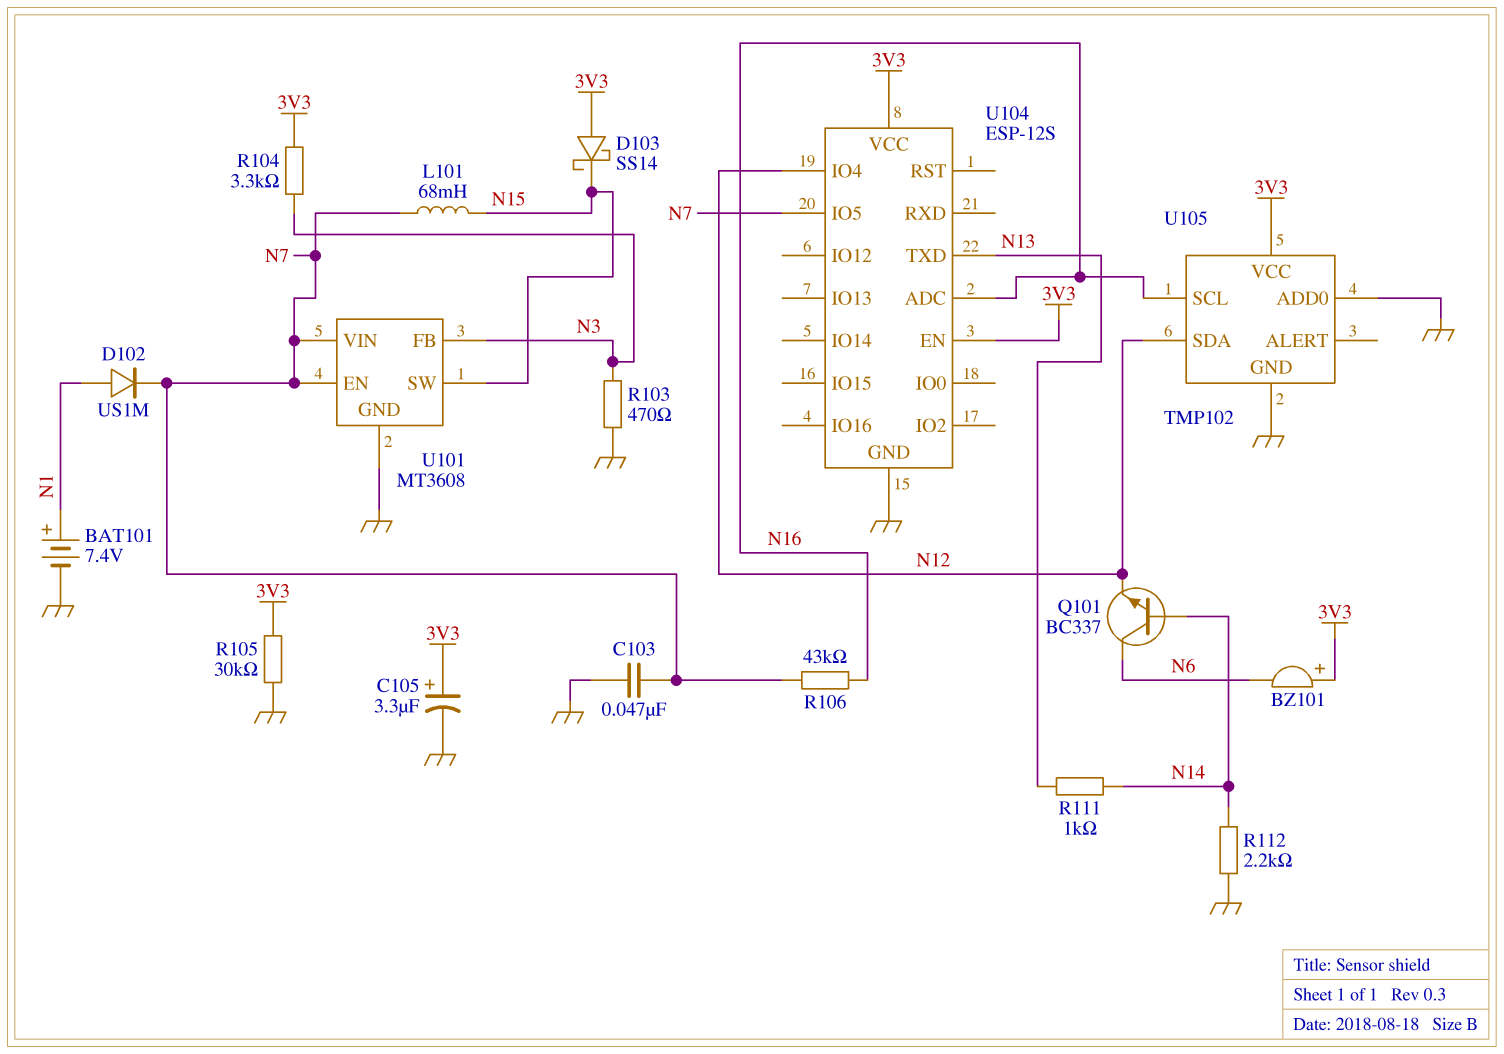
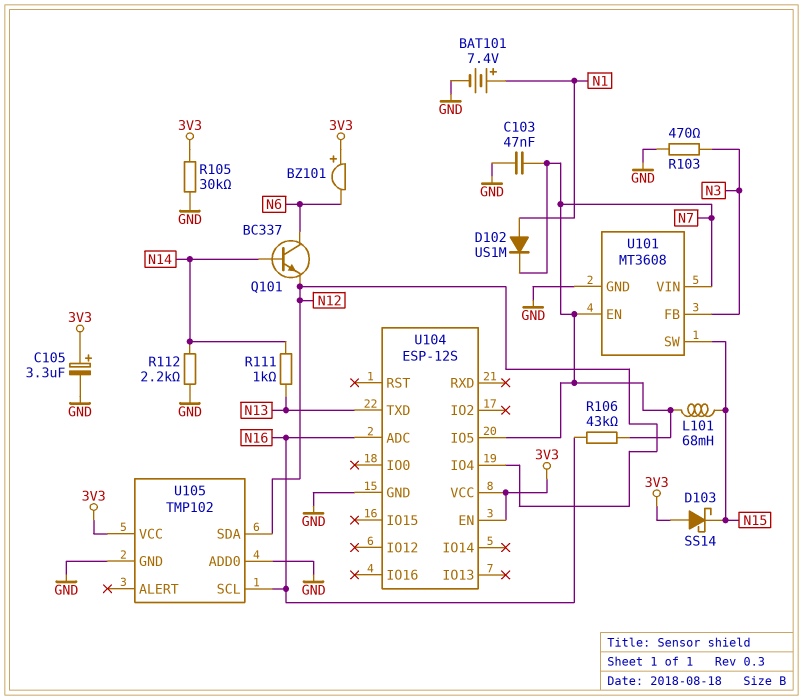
R104: 3.3k (3V3, N3) -> none

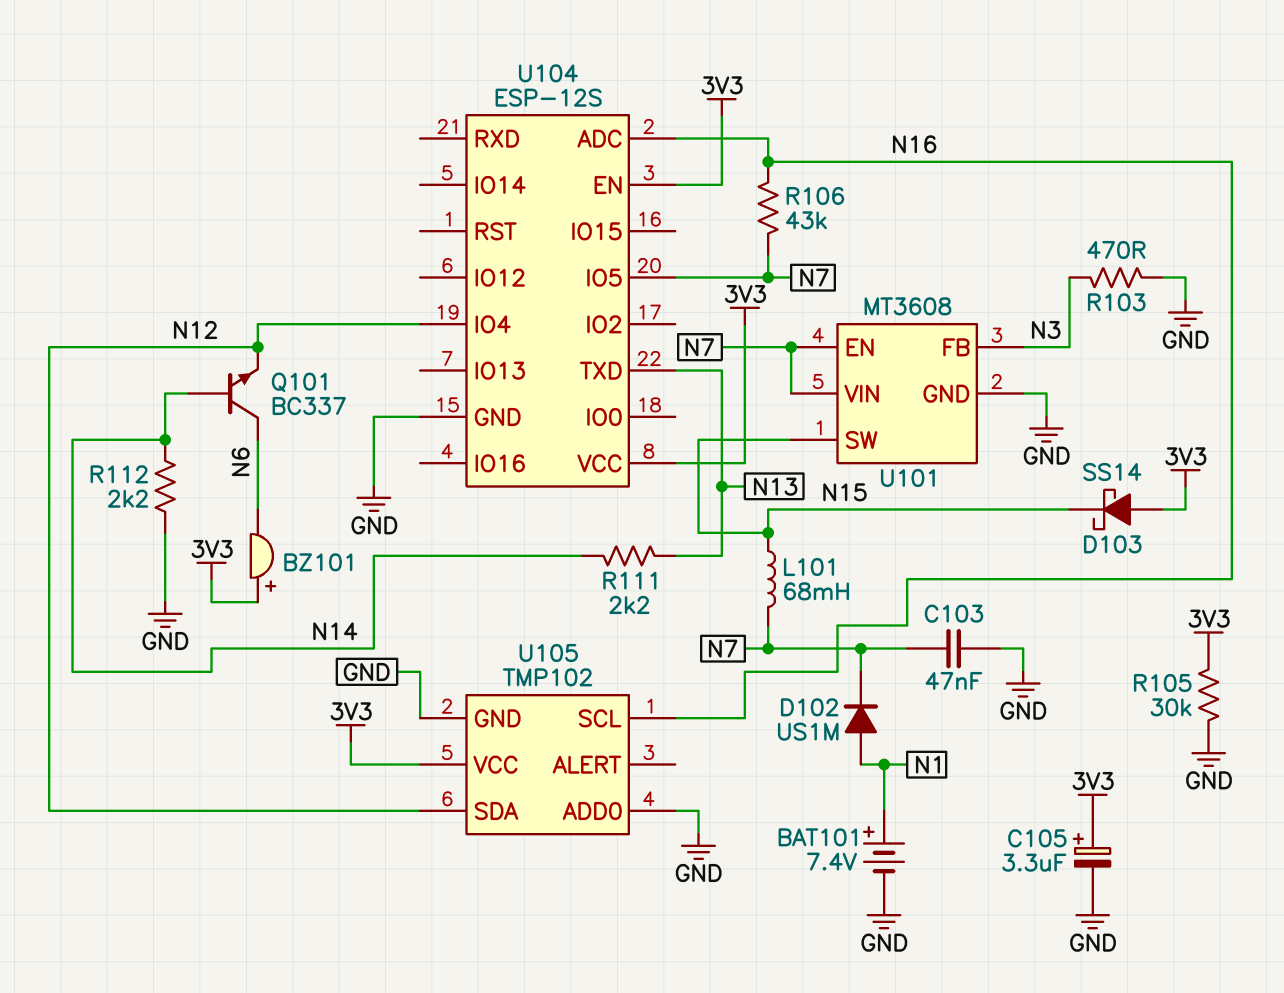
R111: 1k (N13, N14) -> 2.2k (N13, N14)

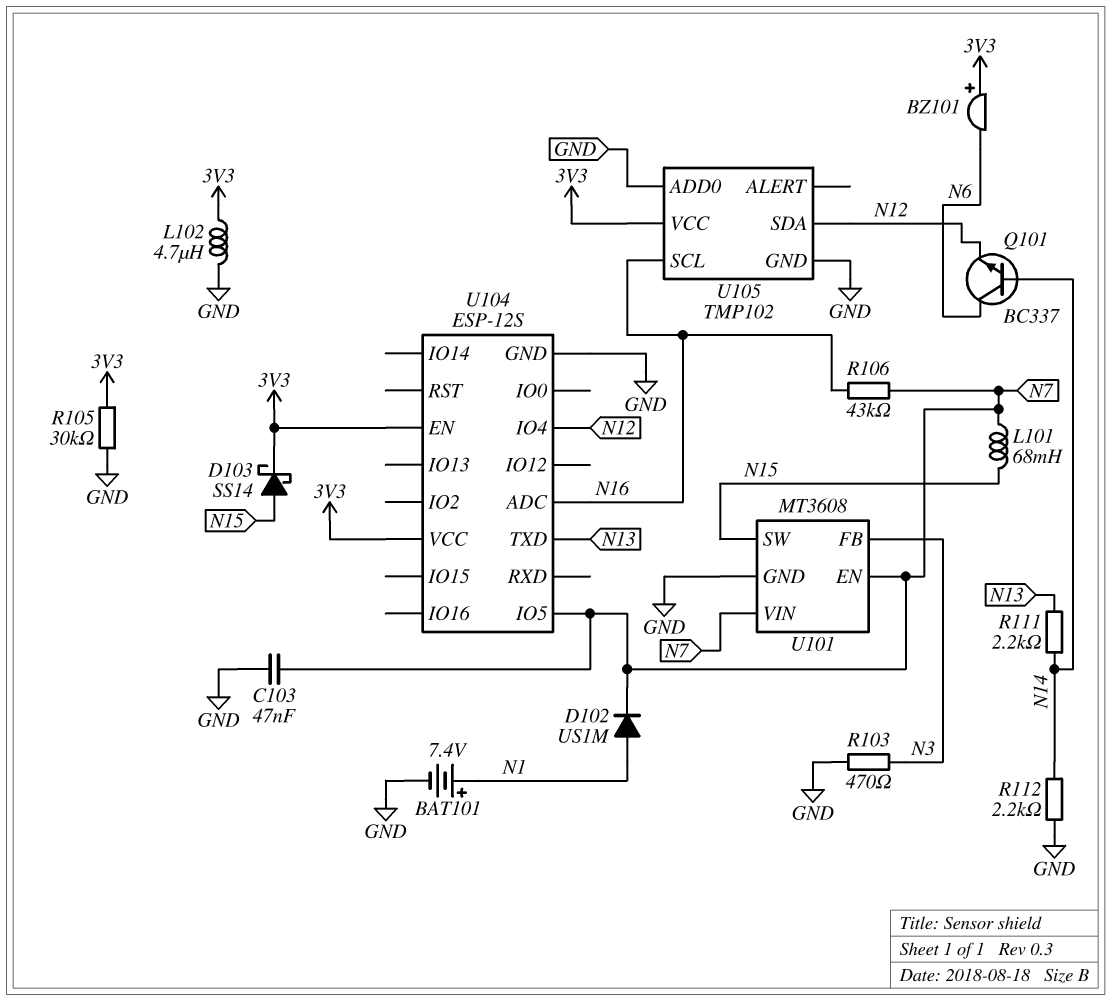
C105: 3.3uF (plus 3V3, minus GND) -> none
D103: schottky SS14 (A 3V3, K N15) -> schottky SS14 (A N15, K 3V3)
L102: none -> 4.7uH (3V3, GND)

